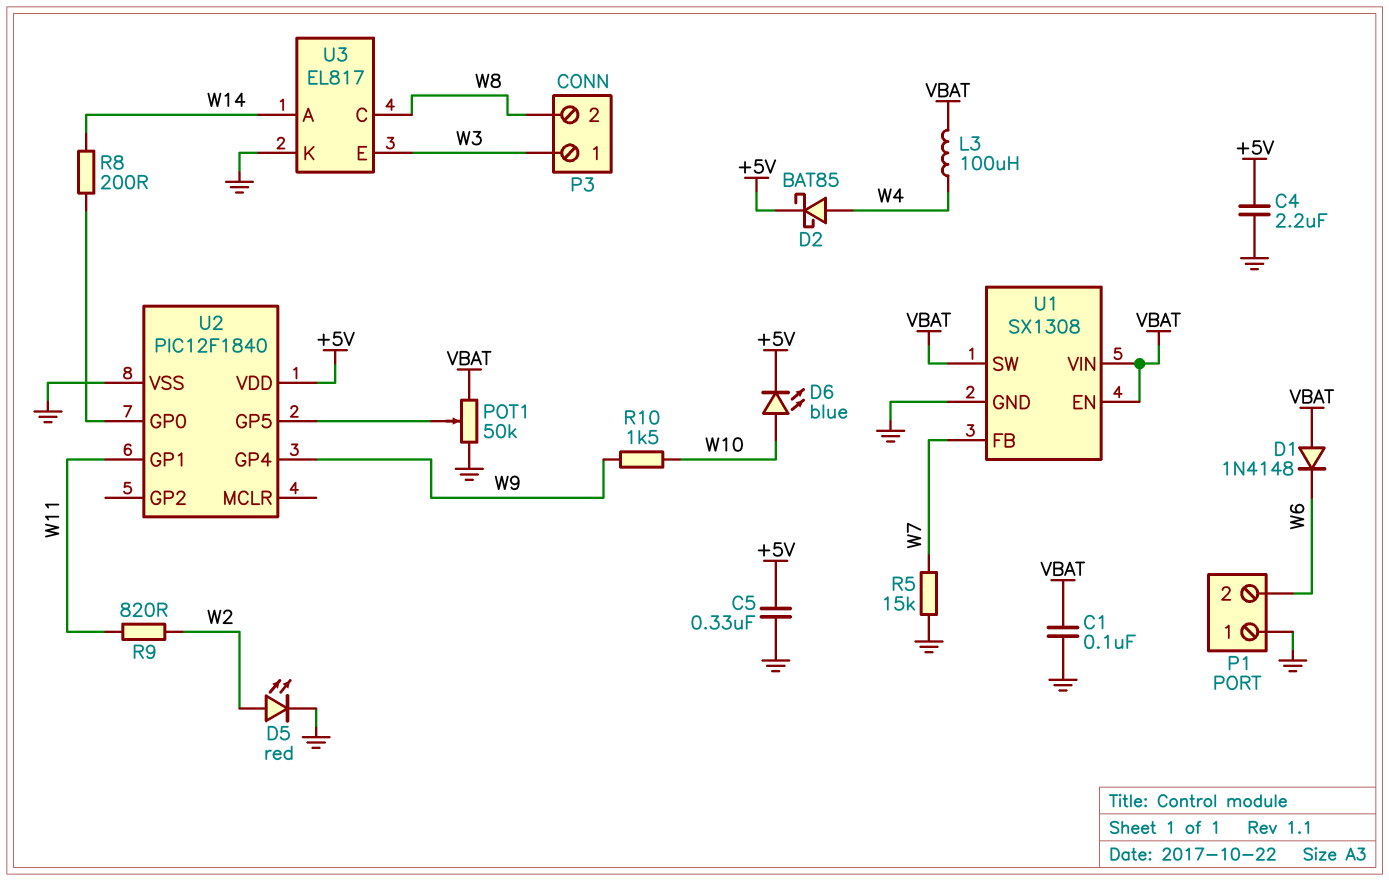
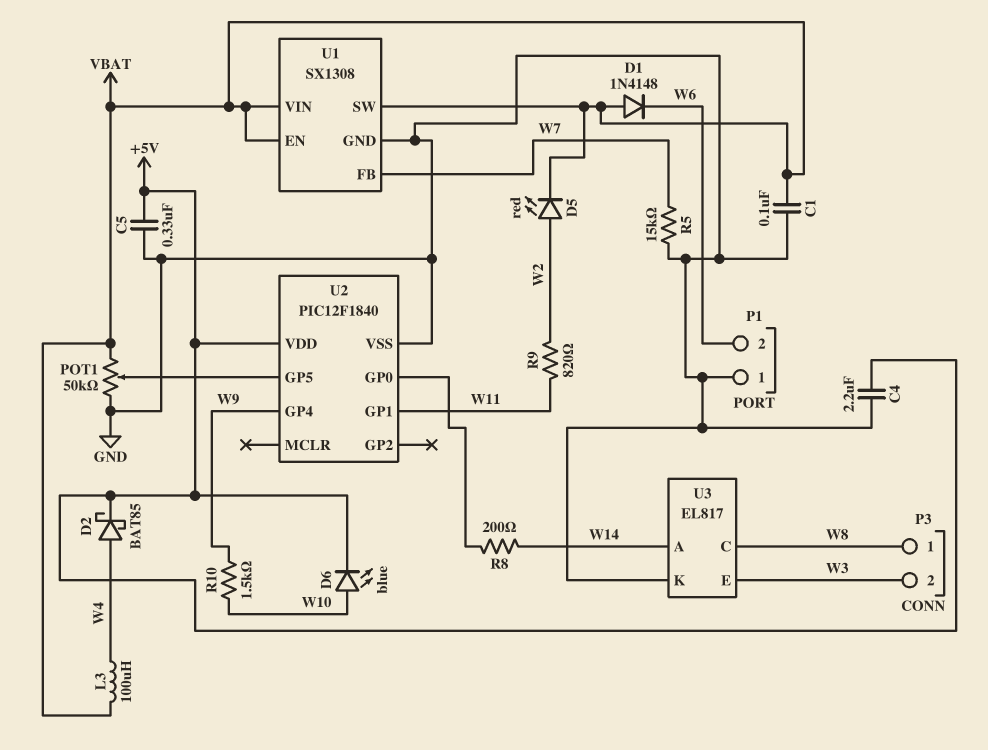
D5: LED red (A W2, K GND) -> LED red (A W2, K VBAT)
P3 pin 1: W3 -> W8
P3 pin 2: W8 -> W3

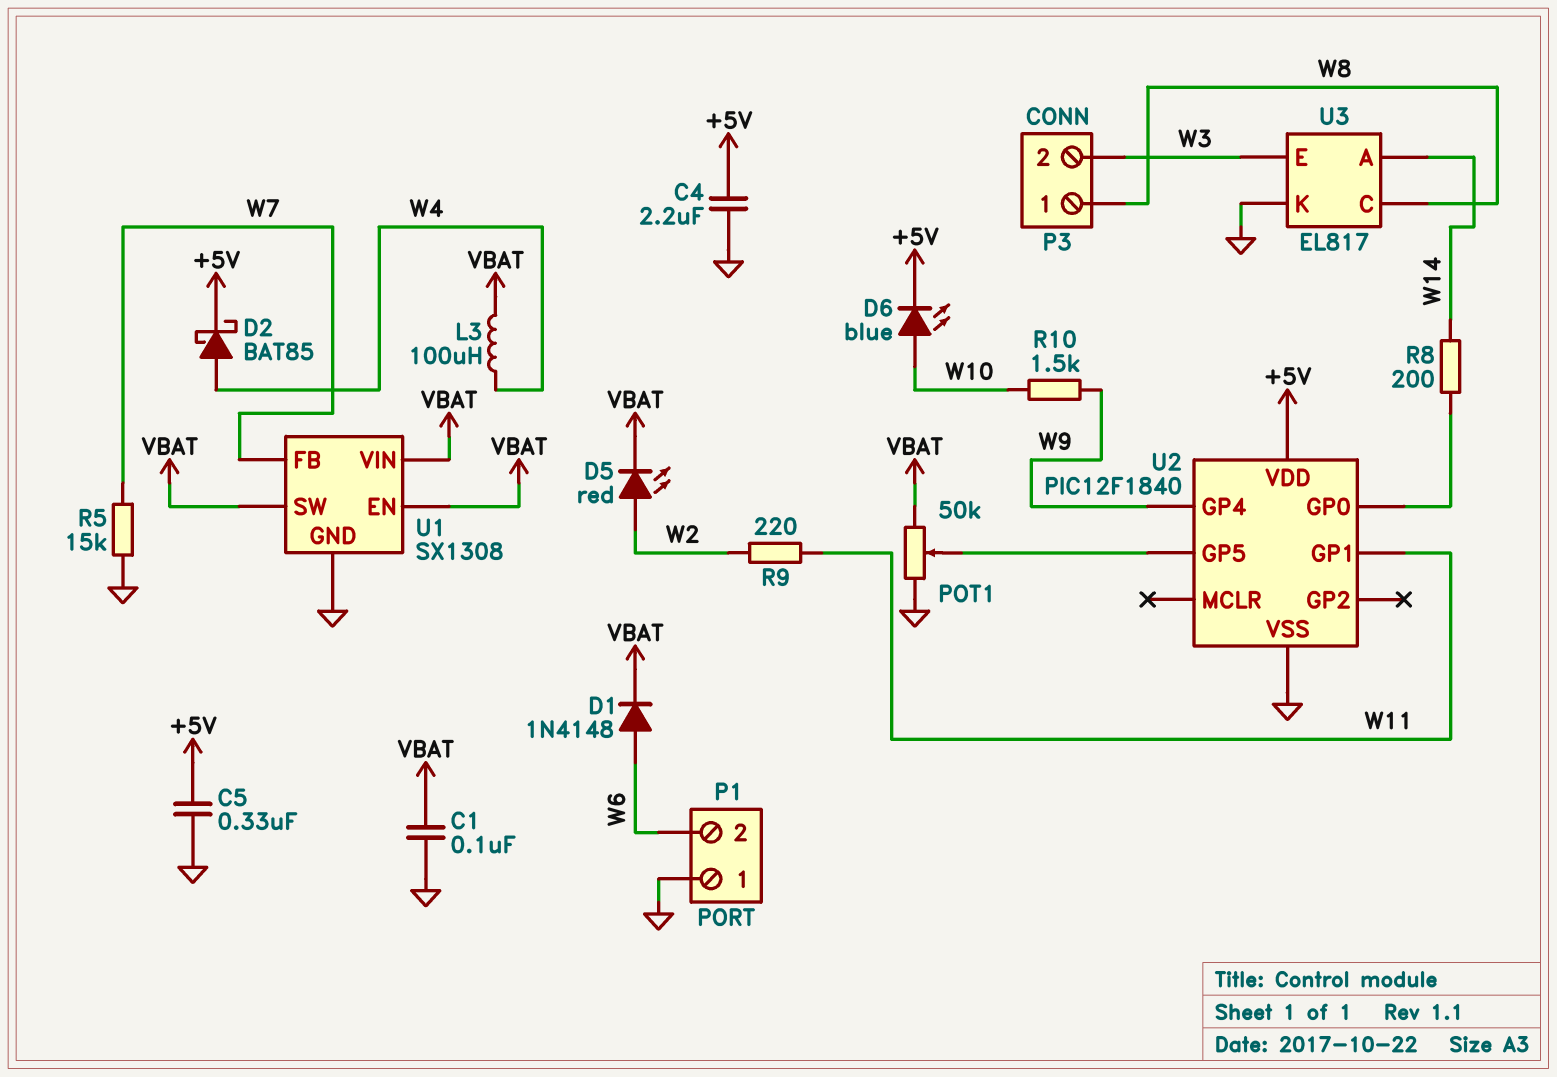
D1: diode 1N4148 (A VBAT, K W6) -> diode 1N4148 (A W6, K VBAT)
R9: 820 (W2, W11) -> 220 (W2, W11)

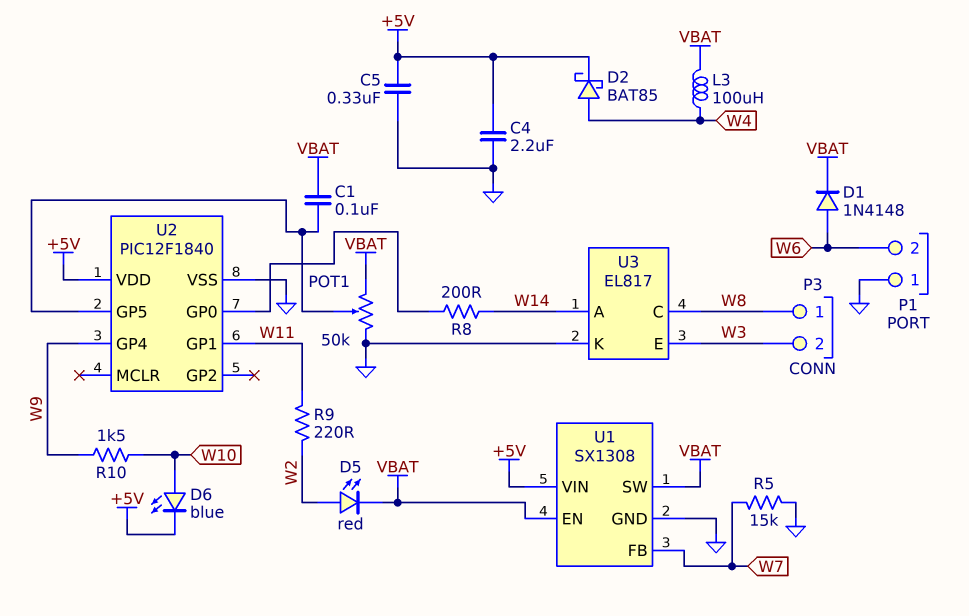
C1: 100nF (GND, VBAT) -> 100nF (U2/GP5, VBAT)
U1 pin VIN: VBAT -> +5V

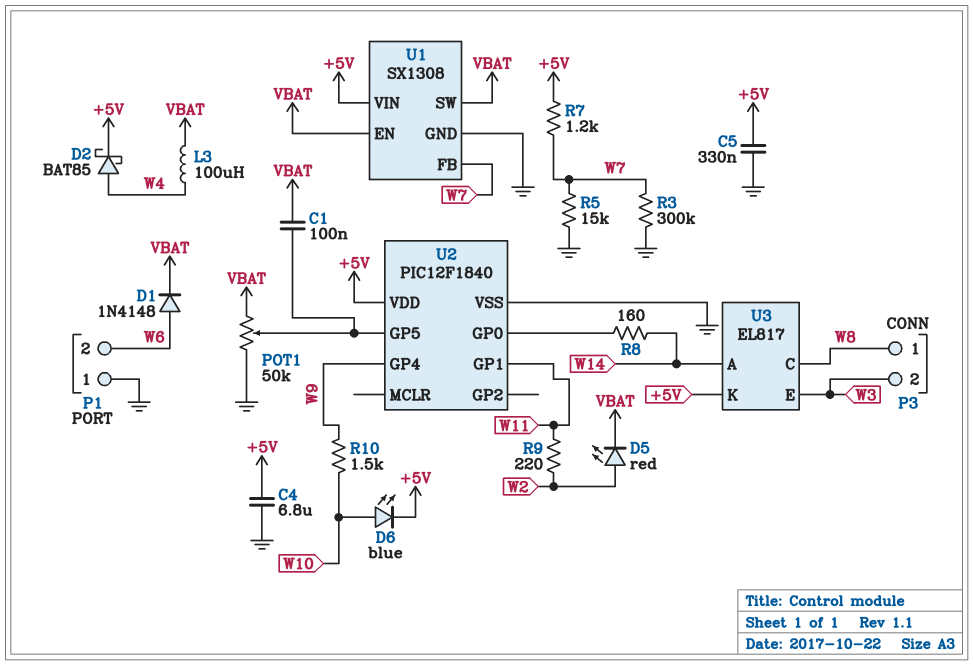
C4: 2.2uF (+5V, GND) -> 6.8uF (+5V, GND)
R3: none -> 300k (GND, W7)
R7: none -> 1.2k (+5V, W7)
R8: 200 (U2/GP0, W14) -> 160 (U2/GP0, W14)
U3 pin K: GND -> +5V

